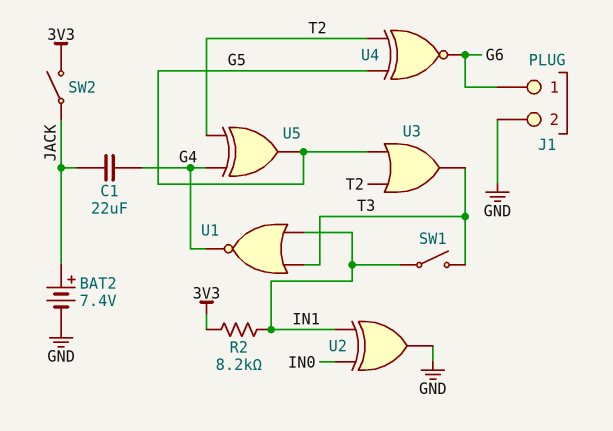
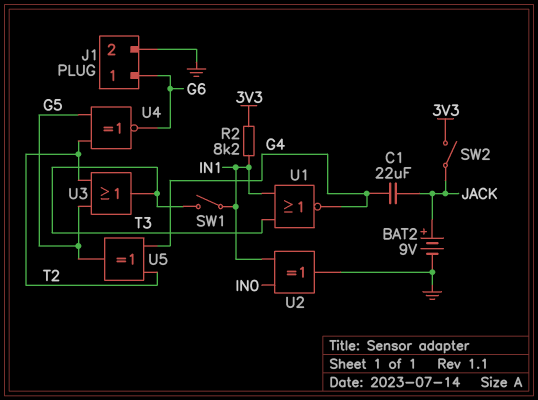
BAT2: 7.4V (plus JACK, minus GND) -> 9V (plus JACK, minus GND)

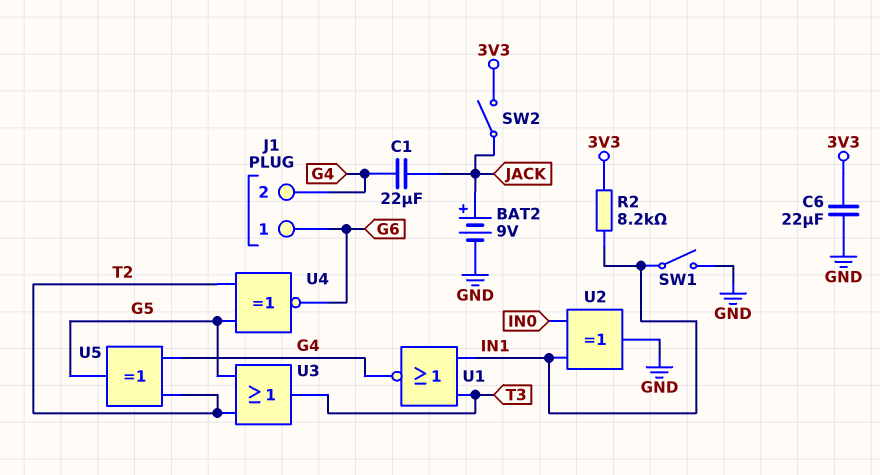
C6: none -> 22uF (3V3, GND)
J1 pin 2: GND -> G4
SW1: switch (IN1, T3) -> switch (GND, IN1)

